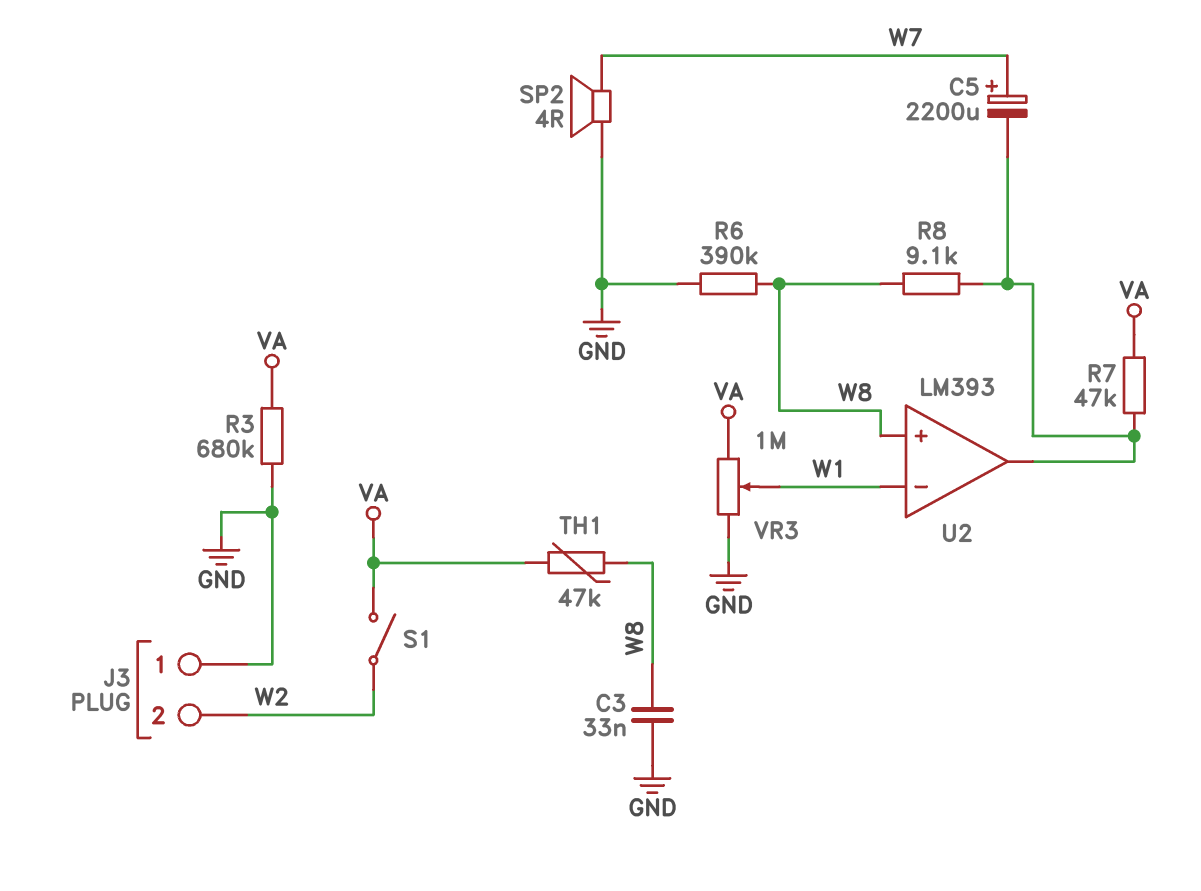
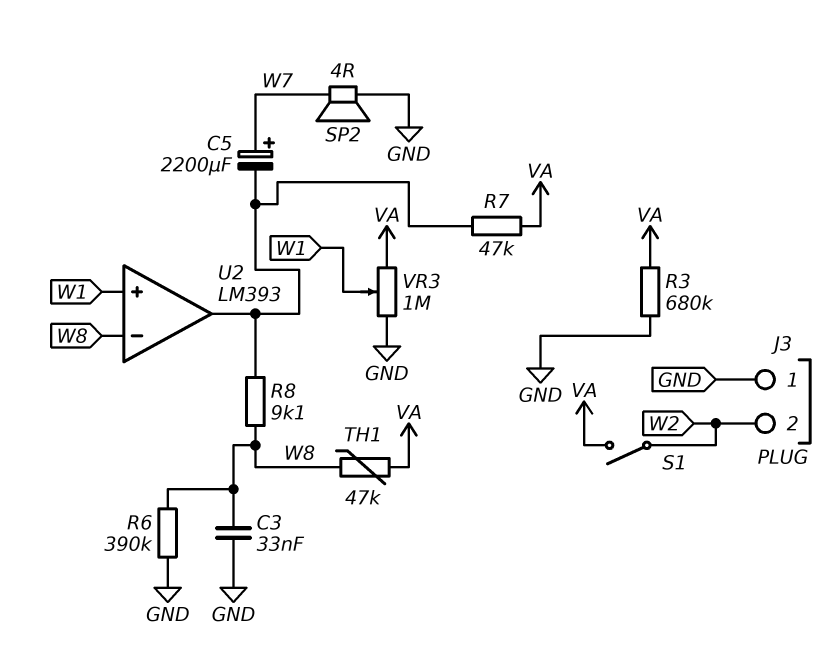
U2 pin in+: W8 -> W1
U2 pin in-: W1 -> W8

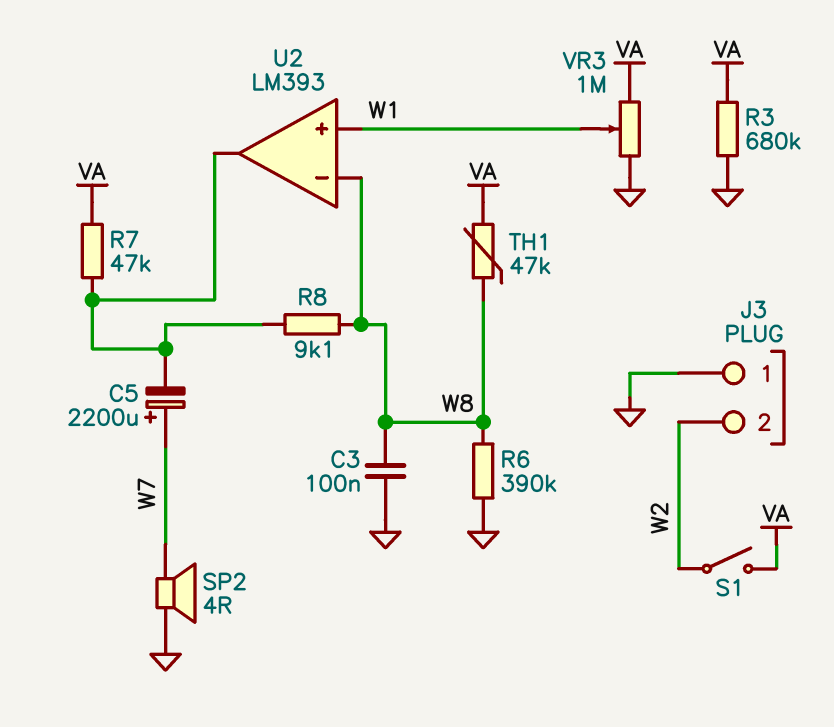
C3: 33nF (GND, W8) -> 100nF (GND, W8)

